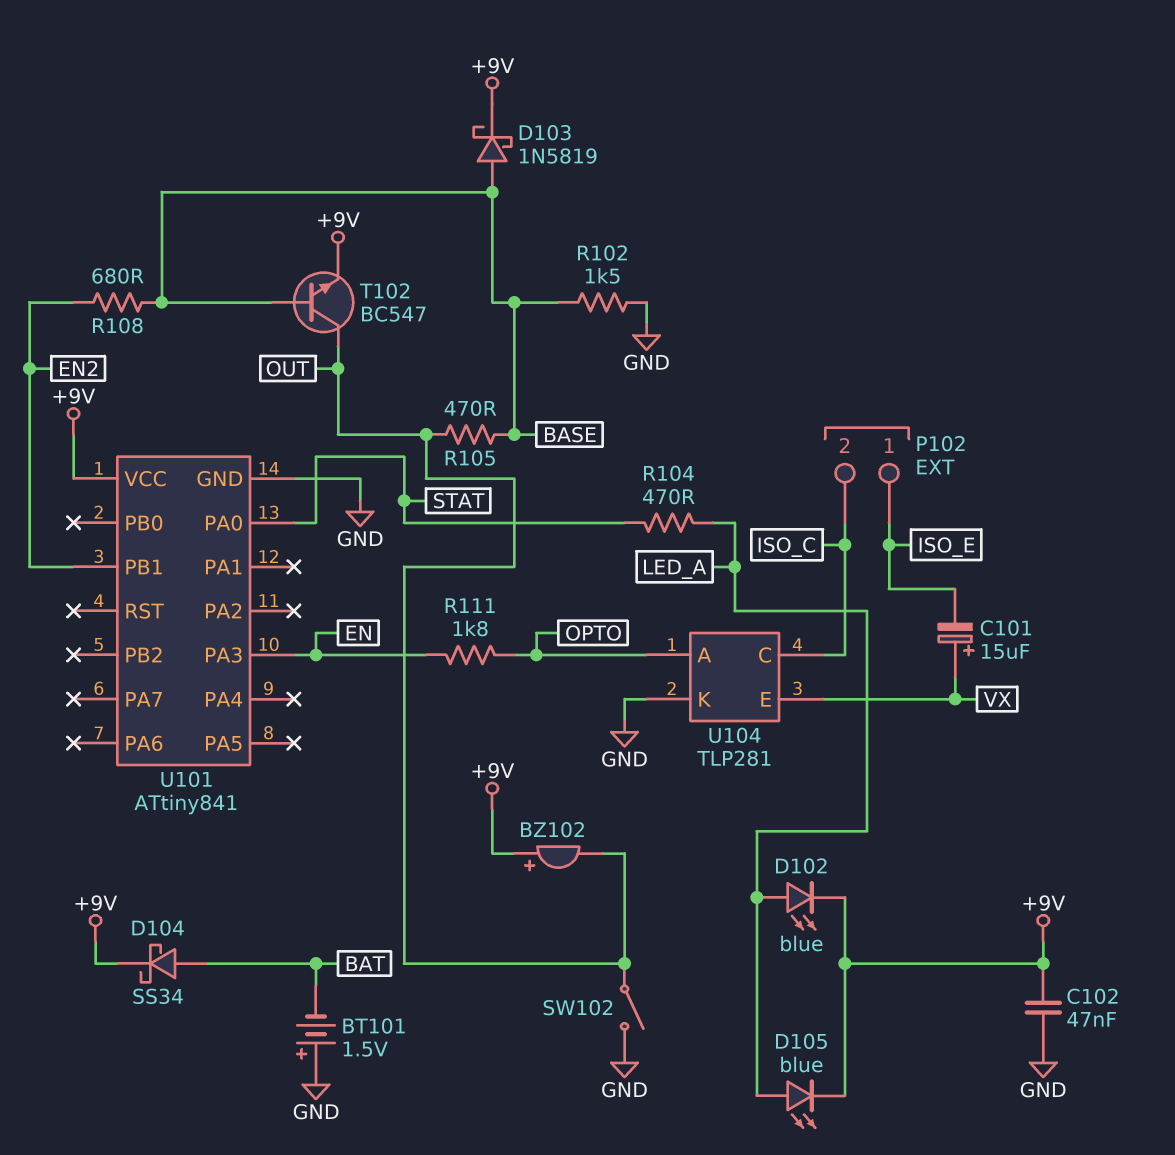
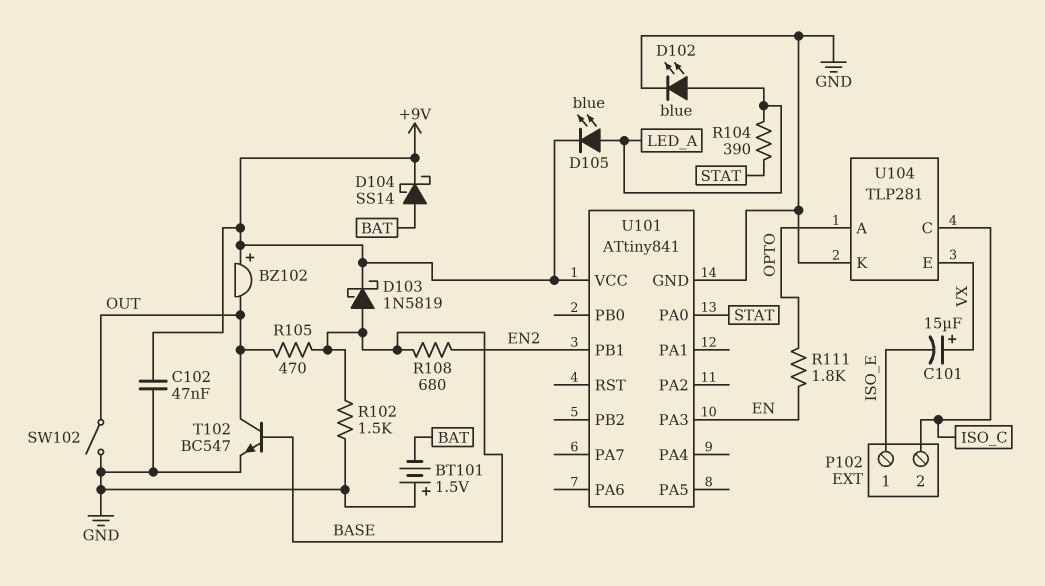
D102: LED blue (A LED_A, K +9V) -> LED blue (A LED_A, K GND)
D104: schottky SS34 (A BAT, K +9V) -> schottky SS14 (A BAT, K +9V)
R104: 470 (LED_A, STAT) -> 390 (LED_A, STAT)
T102: NPN BC547 (B BASE, C OUT, E +9V) -> NPN BC547 (B BASE, C OUT, E GND)

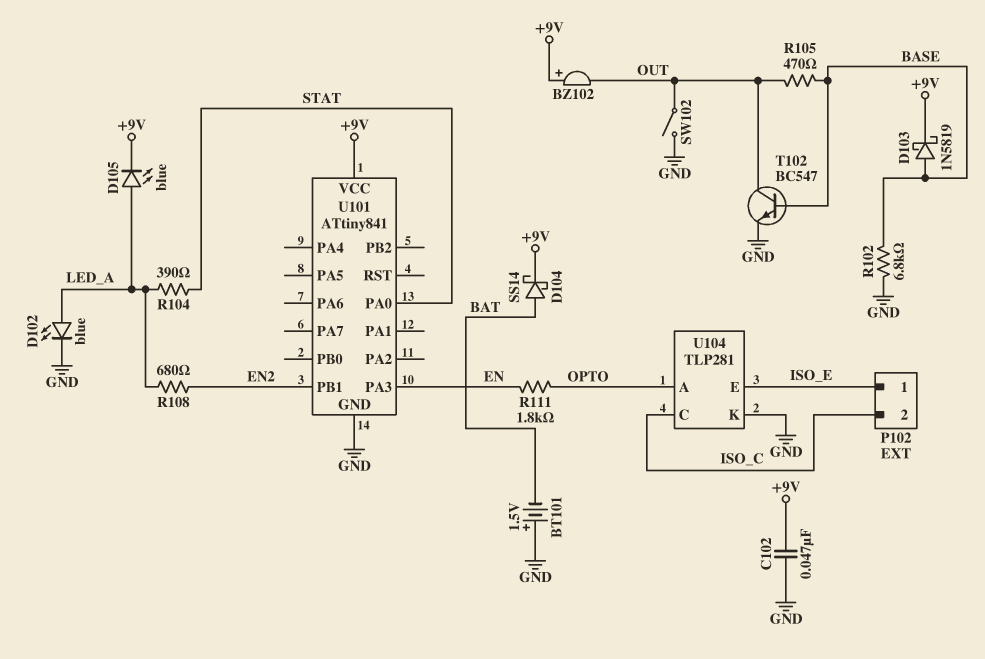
C101: 15uF (plus VX, minus ISO_E) -> none
R102: 1.5k (BASE, GND) -> 6.8k (BASE, GND)
R108: 680 (BASE, EN2) -> 680 (EN2, LED_A)
U104 pin E: VX -> ISO_E

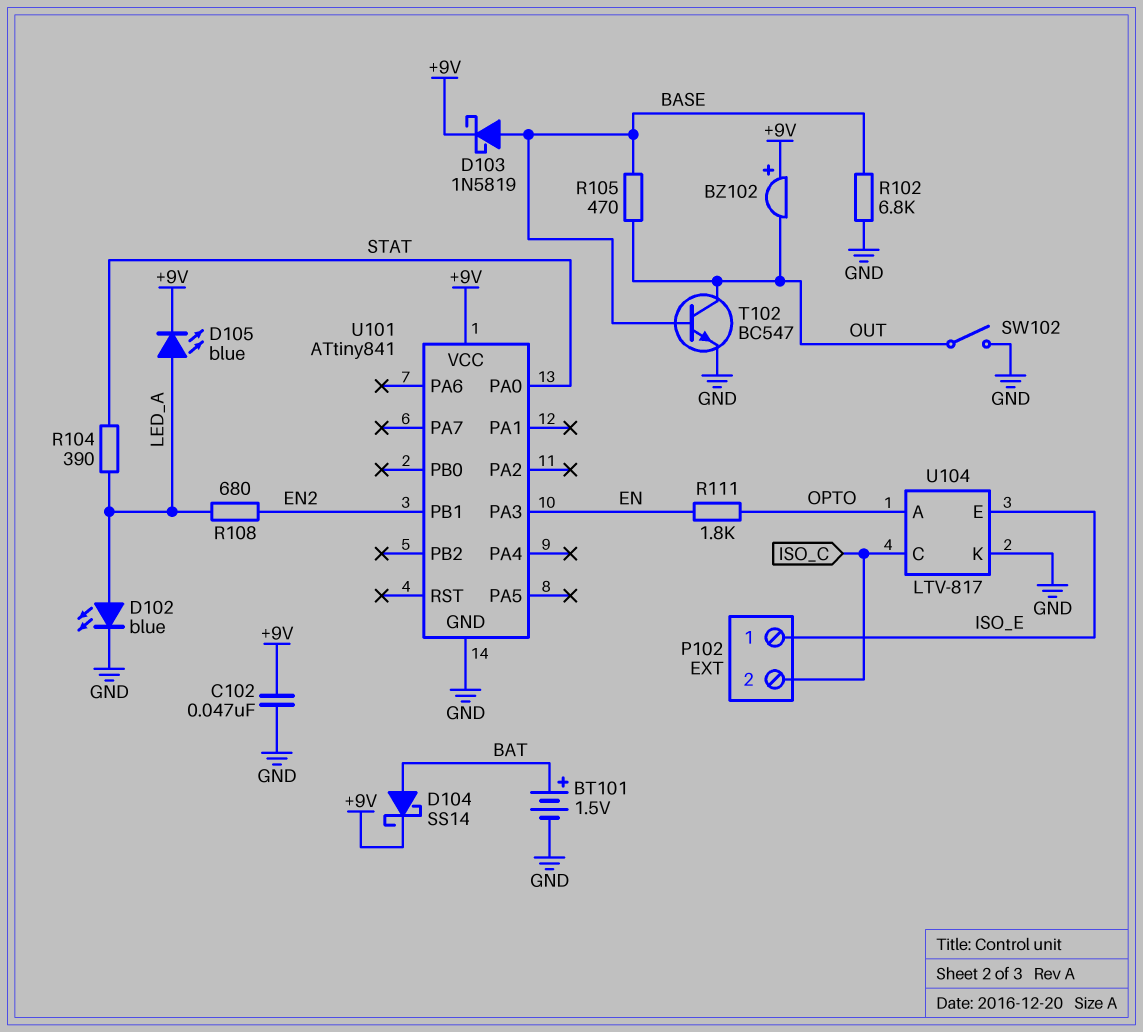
BT101: 1.5V (plus GND, minus BAT) -> 1.5V (plus BAT, minus GND)
U104: TLP281 -> LTV-817

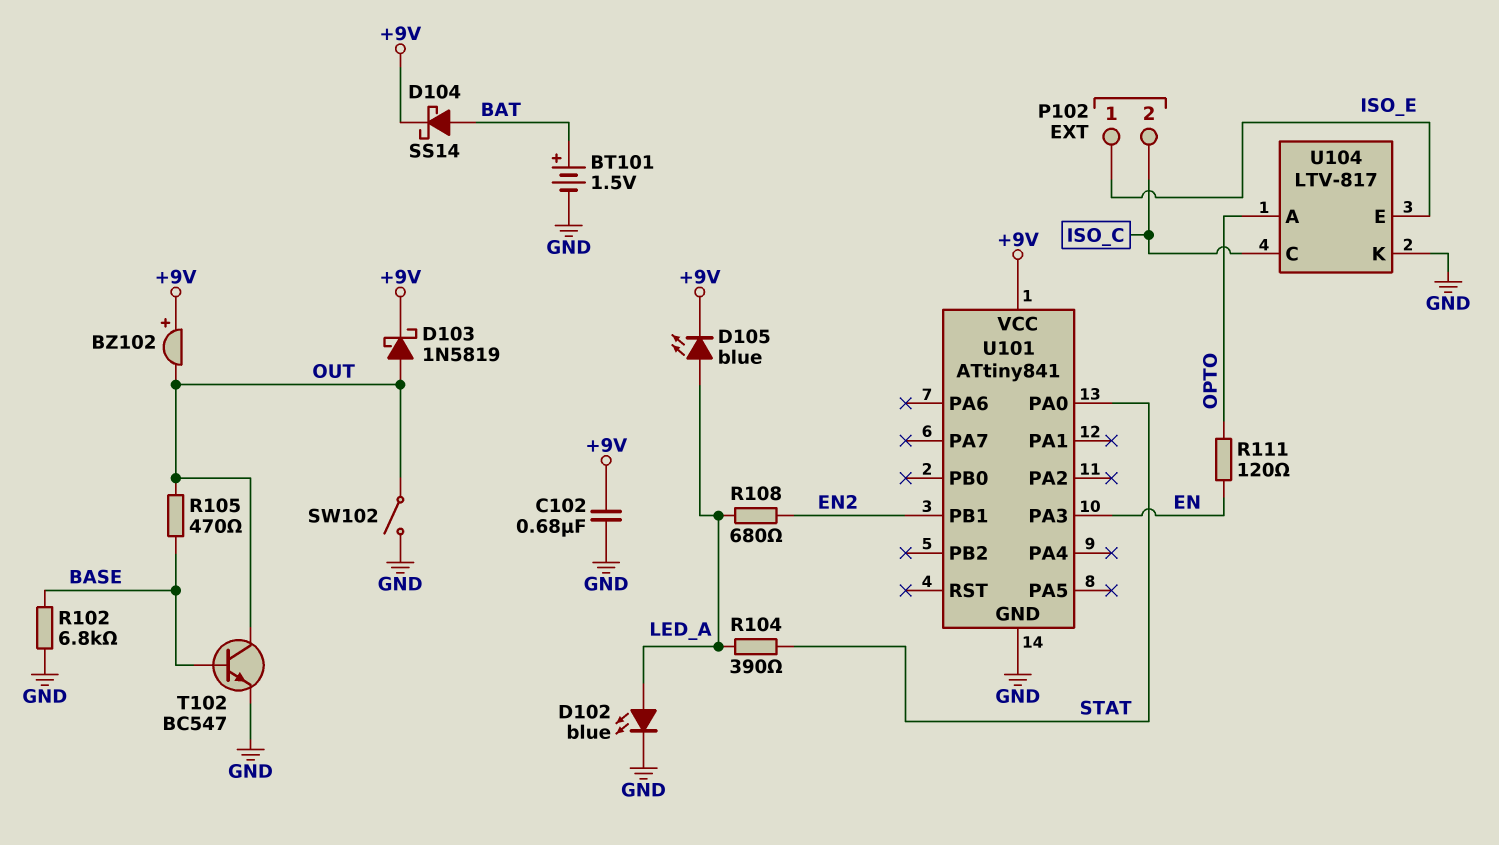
C102: 47nF (+9V, GND) -> 680nF (+9V, GND)
D103: schottky 1N5819 (A BASE, K +9V) -> schottky 1N5819 (A OUT, K +9V)
R111: 1.8k (EN, OPTO) -> 120 (EN, OPTO)

